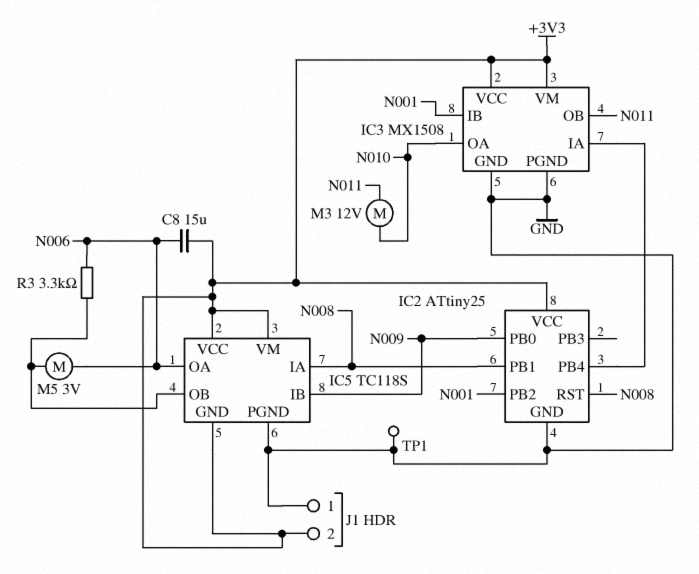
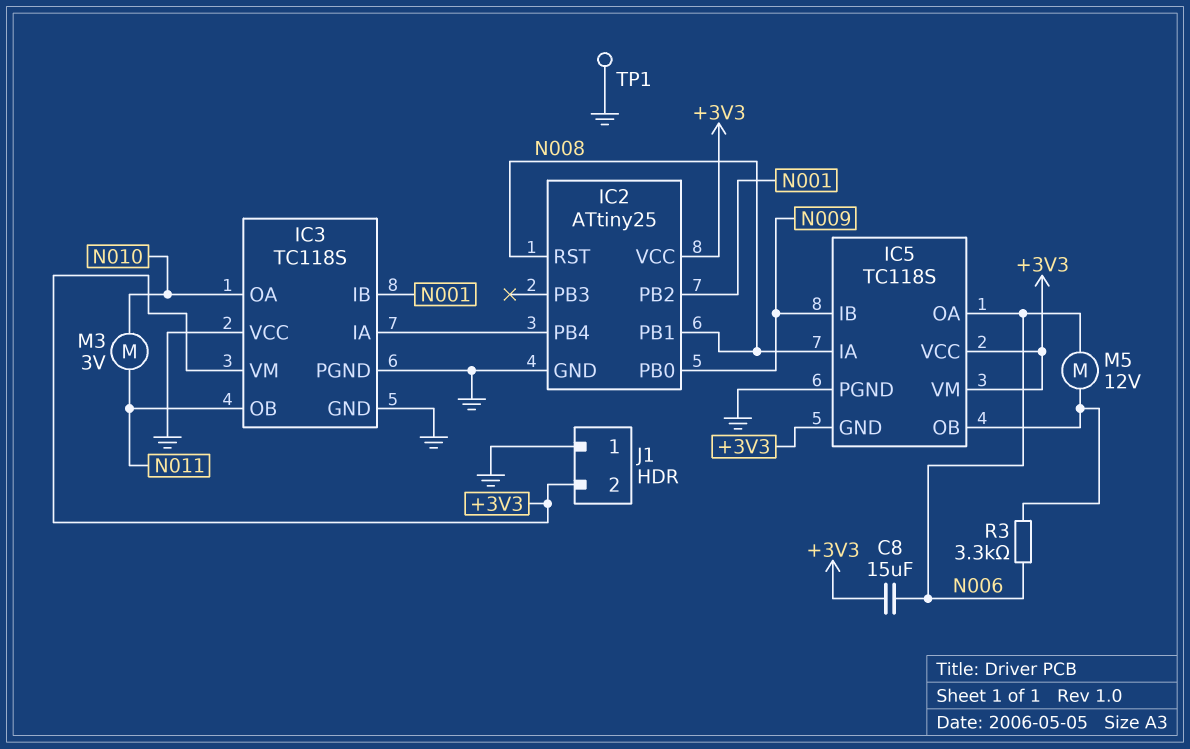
IC3: MX1508 -> TC118S
IC3 pin VCC: +3V3 -> GND
M3: motor 12V (N010, N011) -> motor 3V (N010, N011)
M5: motor 3V (IC5/OB, N006) -> motor 12V (IC5/OB, N006)

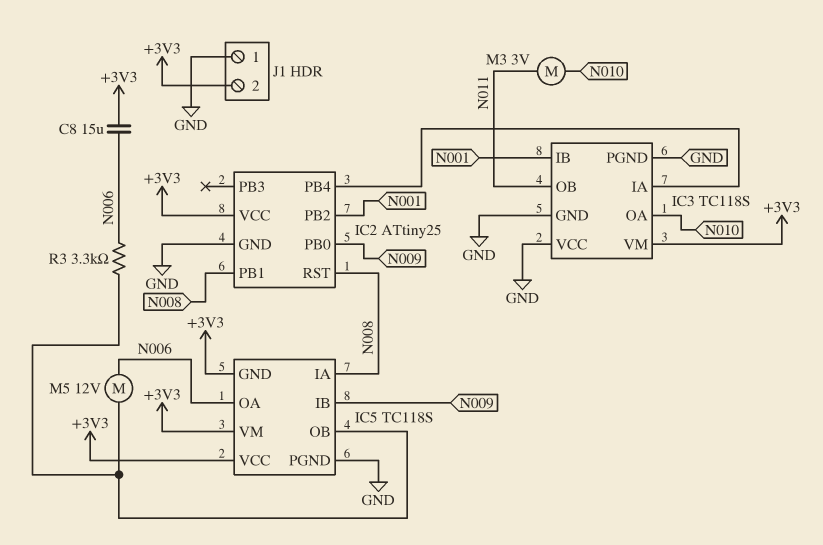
TP1: test point (GND) -> none

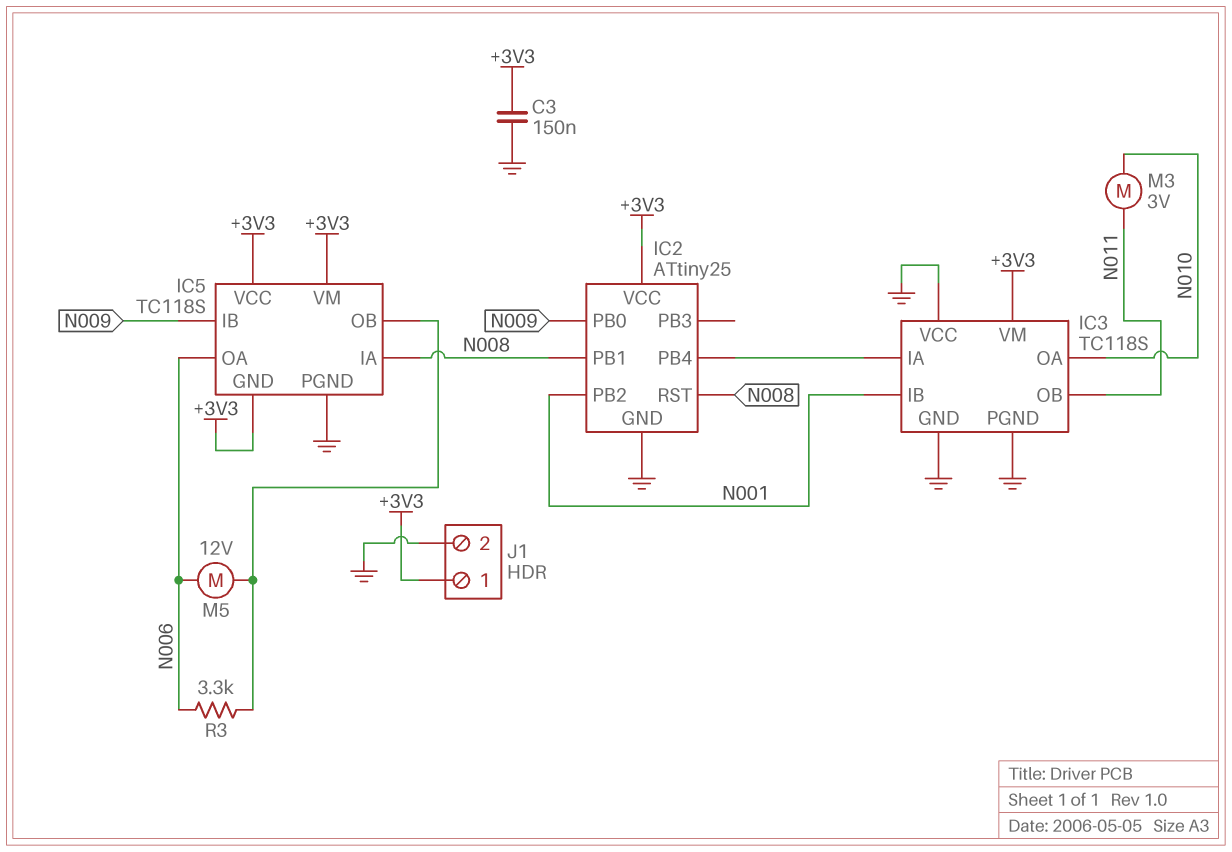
C3: none -> 150nF (+3V3, GND)
C8: 15uF (+3V3, N006) -> none
J1 pin 1: GND -> +3V3
J1 pin 2: +3V3 -> GND

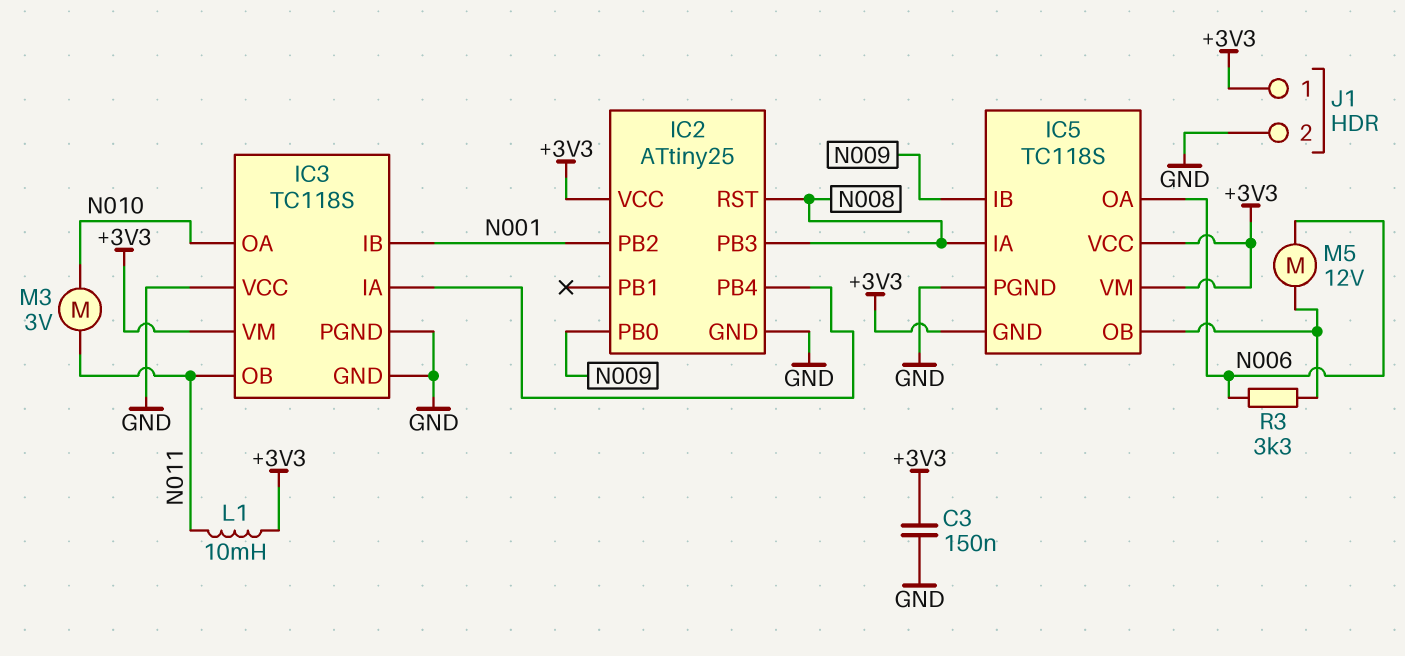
IC2 pin PB1: N008 -> none
IC2 pin PB3: none -> N008
L1: none -> 10mH (+3V3, N011)

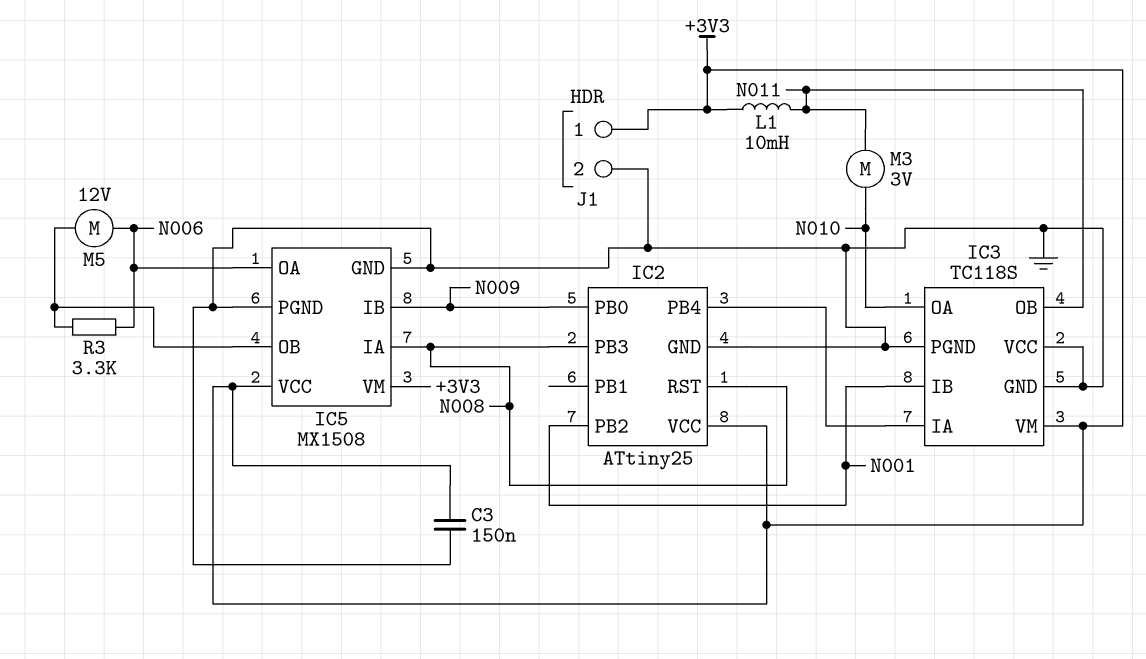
IC5: TC118S -> MX1508
IC5 pin GND: +3V3 -> GND

